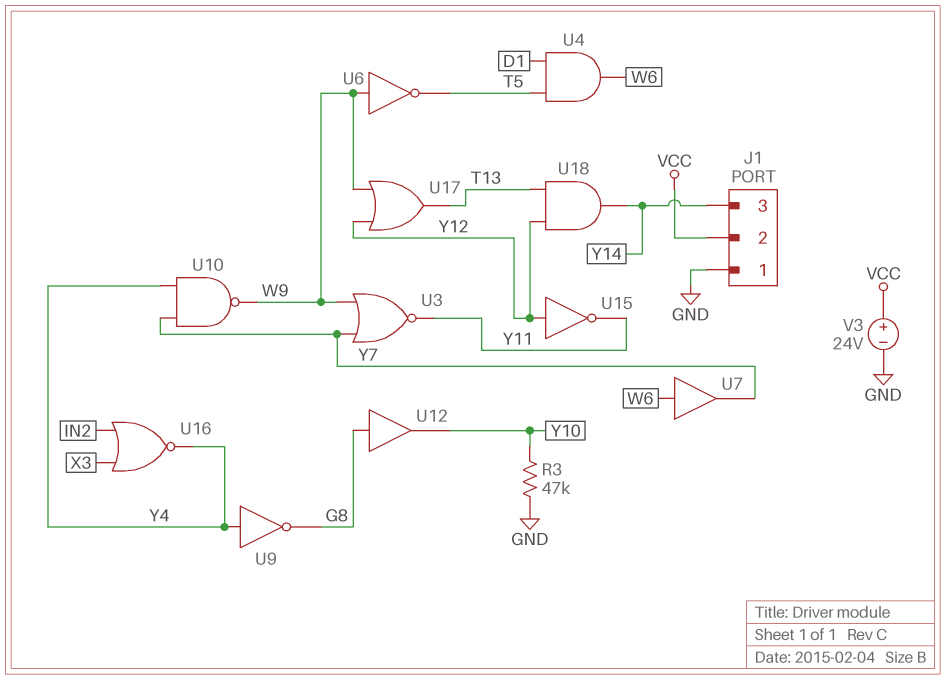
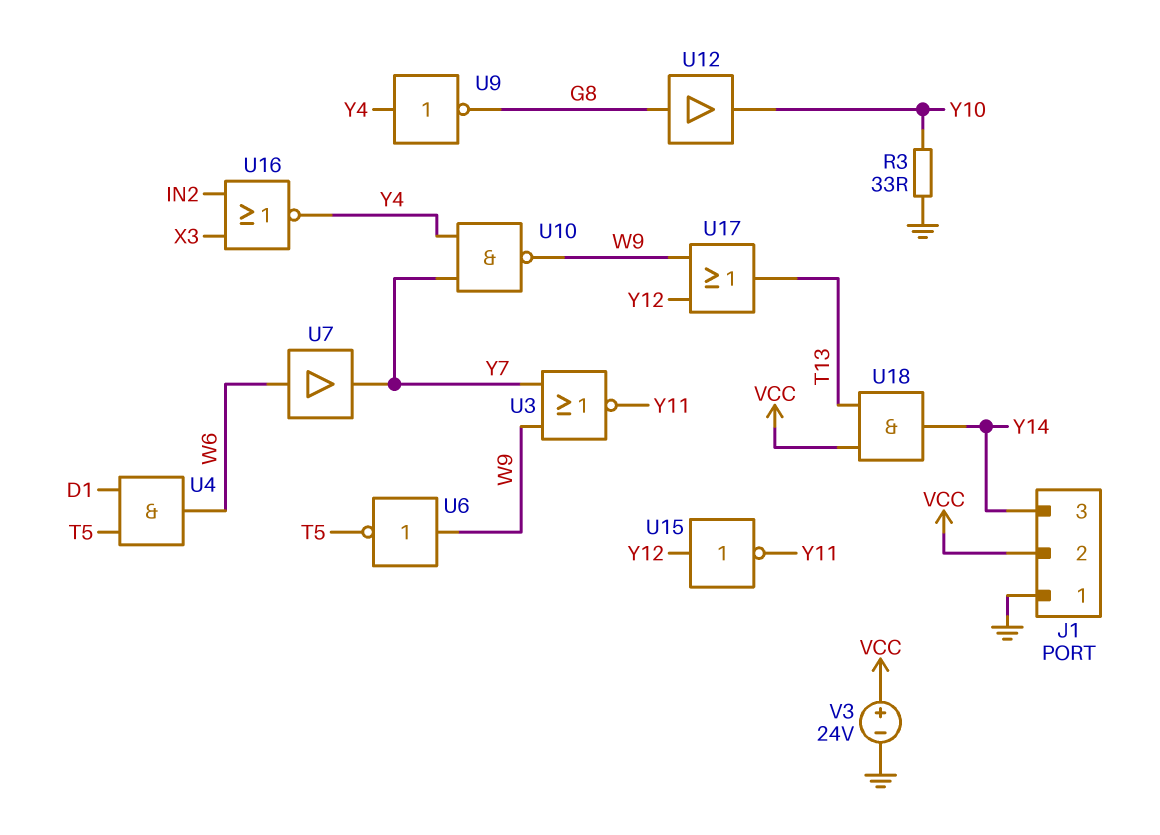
R3: 47k (GND, Y10) -> 33 (GND, Y10)
U18: AND (in T13, in Y12, out Y14) -> AND (in T13, in VCC, out Y14)

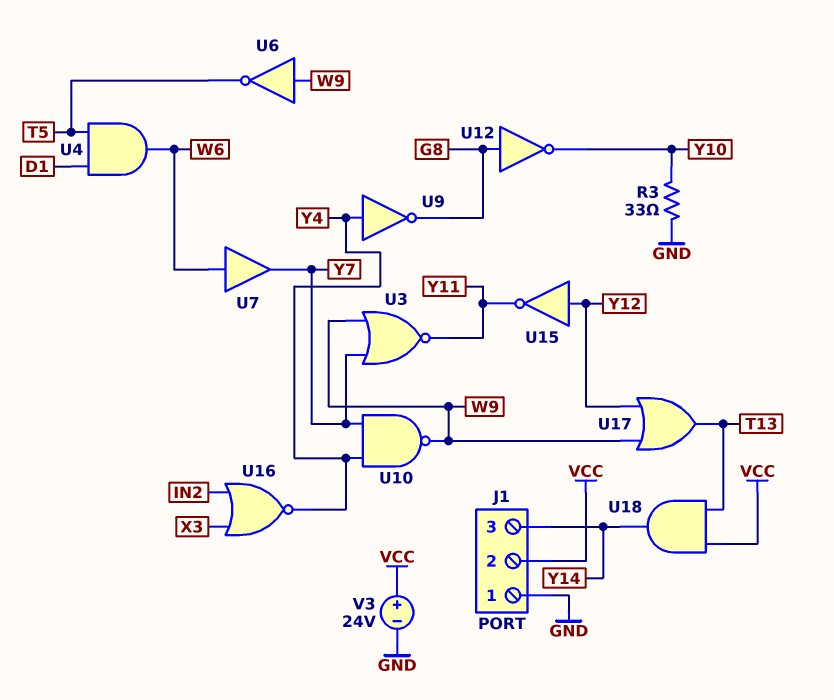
U12: buffer (in G8, out Y10) -> NOT (in G8, out Y10)

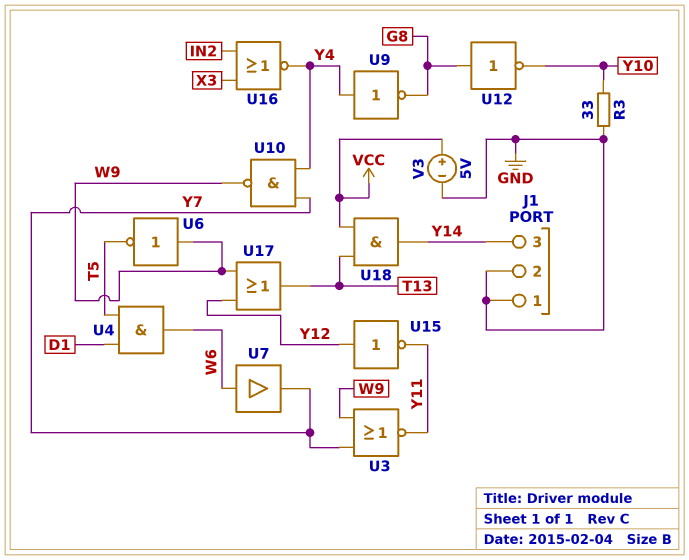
J1 pin 2: VCC -> GND
V3: 24V (plus VCC, minus GND) -> 5V (plus VCC, minus GND)

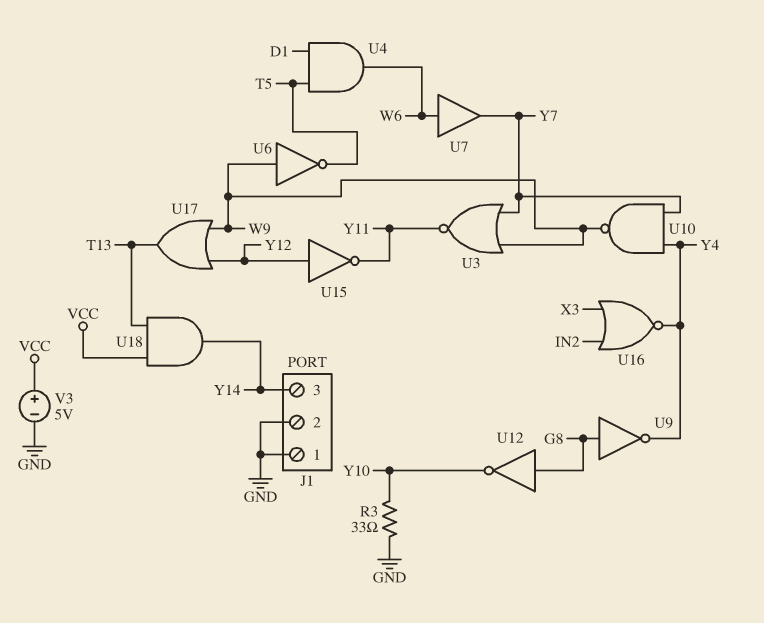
U9: NOT (in Y4, out G8) -> NOT (in G8, out Y4)

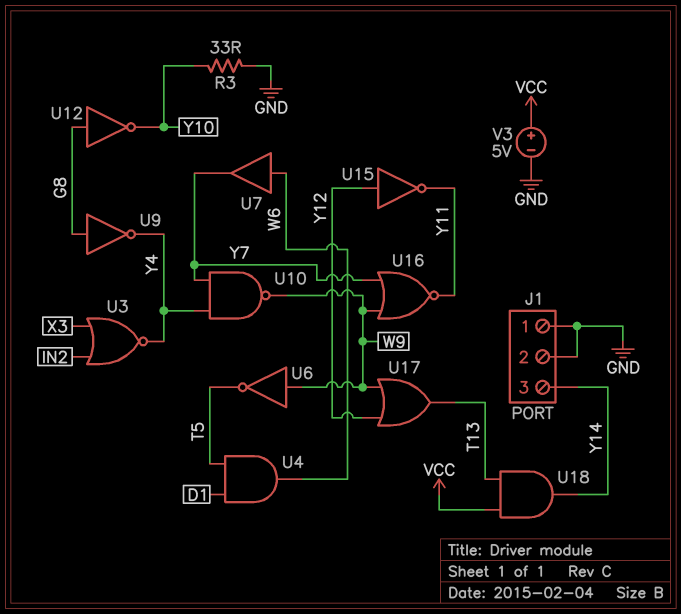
U3: NOR (in W9, in Y7, out Y11) -> NOR (in IN2, in X3, out Y4)
U16: NOR (in IN2, in X3, out Y4) -> NOR (in W9, in Y7, out Y11)

